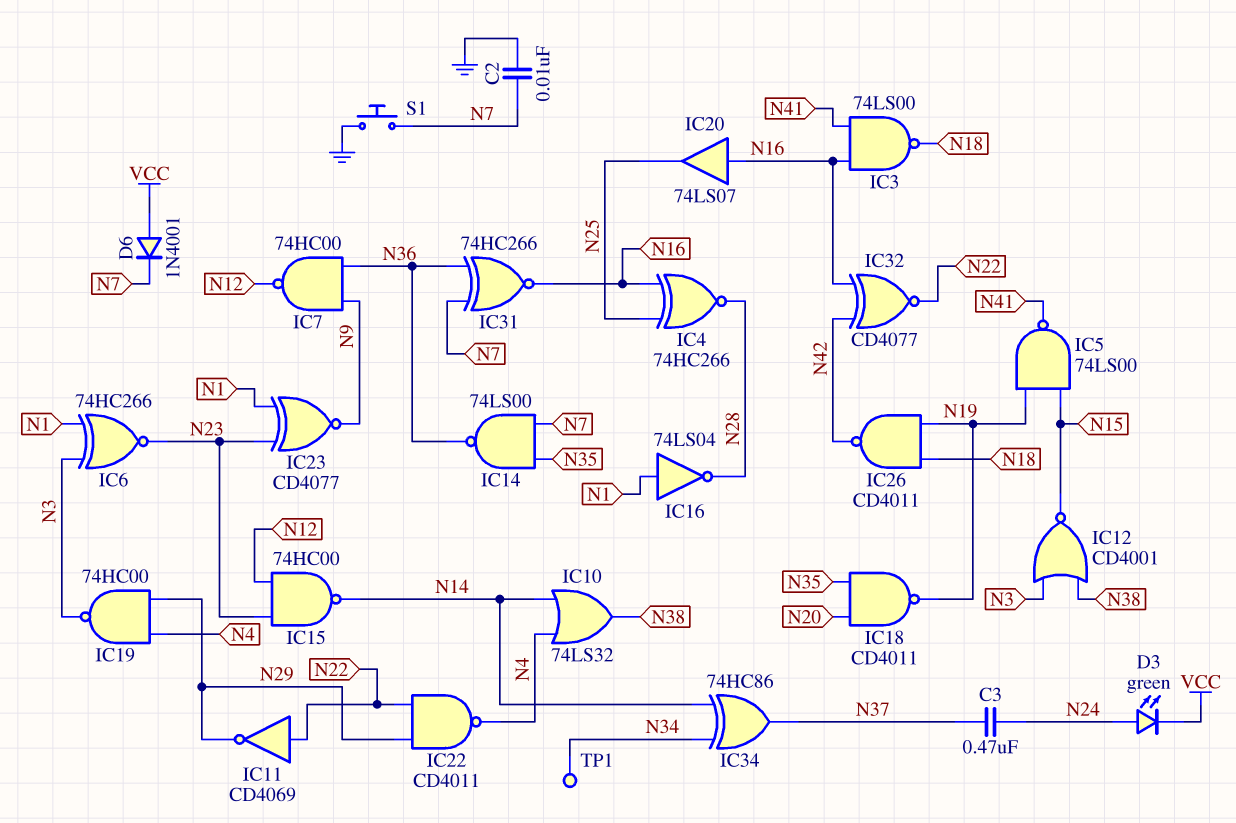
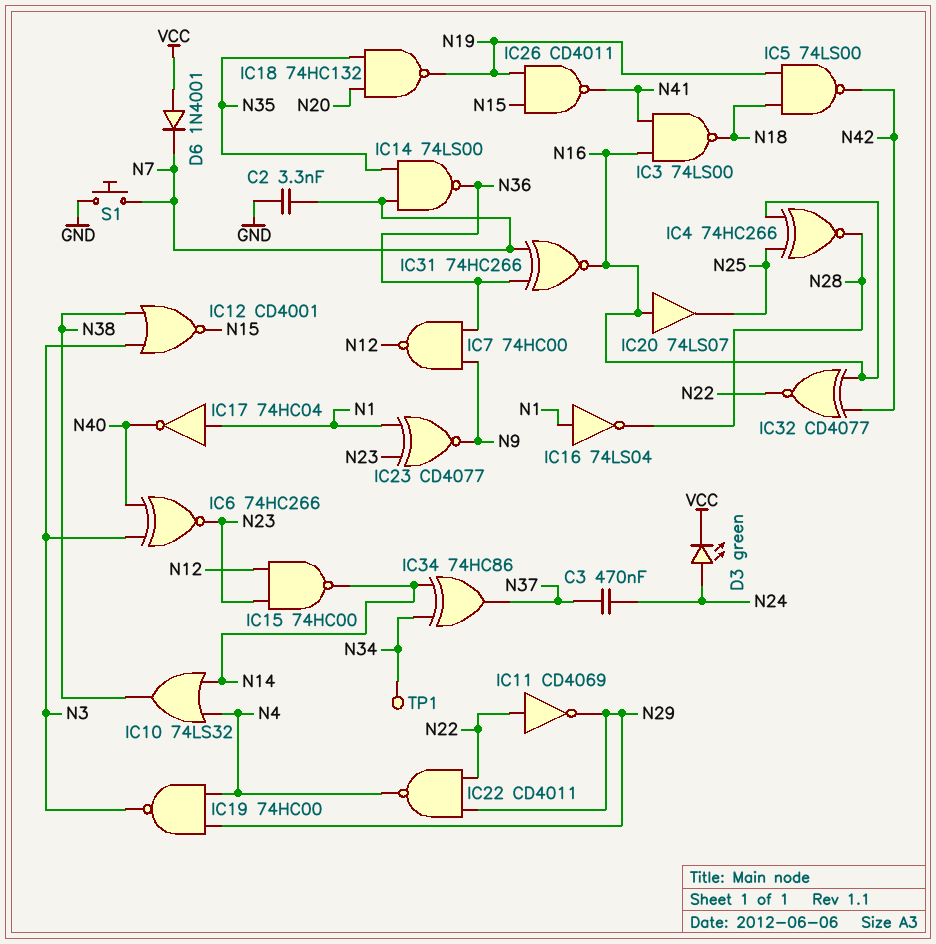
C2: 10nF (GND, N7) -> 3.3nF (GND, N7)
IC5: NAND 74LS00 (in N15, in N19, out N41) -> NAND 74LS00 (in N18, in N19, out N42)
IC6: XNOR 74HC266 (in N1, in N3, out N23) -> XNOR 74HC266 (in N3, in N40, out N23)
IC17: none -> NOT 74HC04 (in N1, out N40)
IC18: NAND CD4011 (in N20, in N35, out N19) -> NAND 74HC132 (in N20, in N35, out N19)
IC26: NAND CD4011 (in N18, in N19, out N42) -> NAND CD4011 (in N15, in N19, out N41)

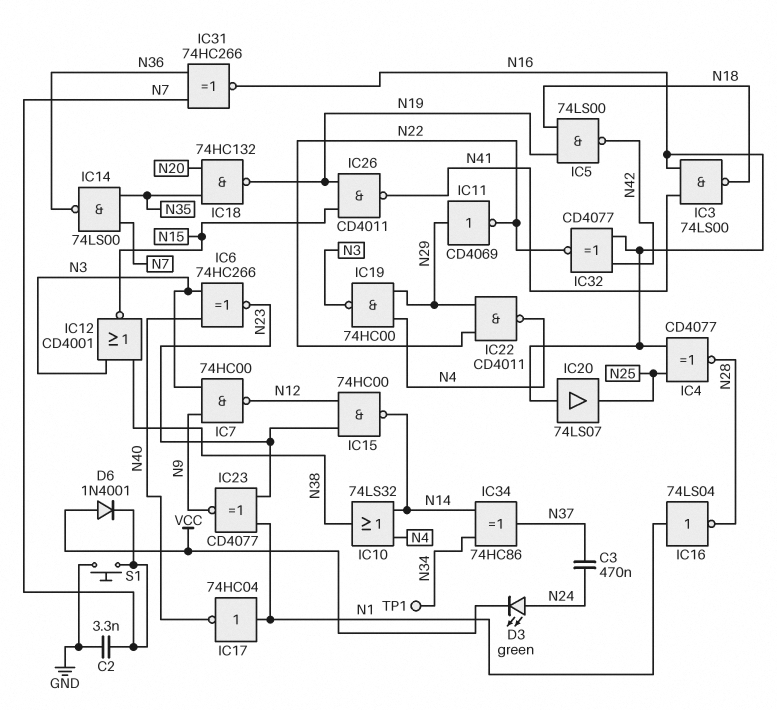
IC4: XNOR 74HC266 (in N16, in N25, out N28) -> XNOR CD4077 (in N16, in N25, out N28)
IC7: NAND 74HC00 (in N9, in N36, out N12) -> NAND 74HC00 (in N3, in N9, out N12)
IC11: NOT CD4069 (in N22, out N29) -> NOT CD4069 (in N29, out N22)

